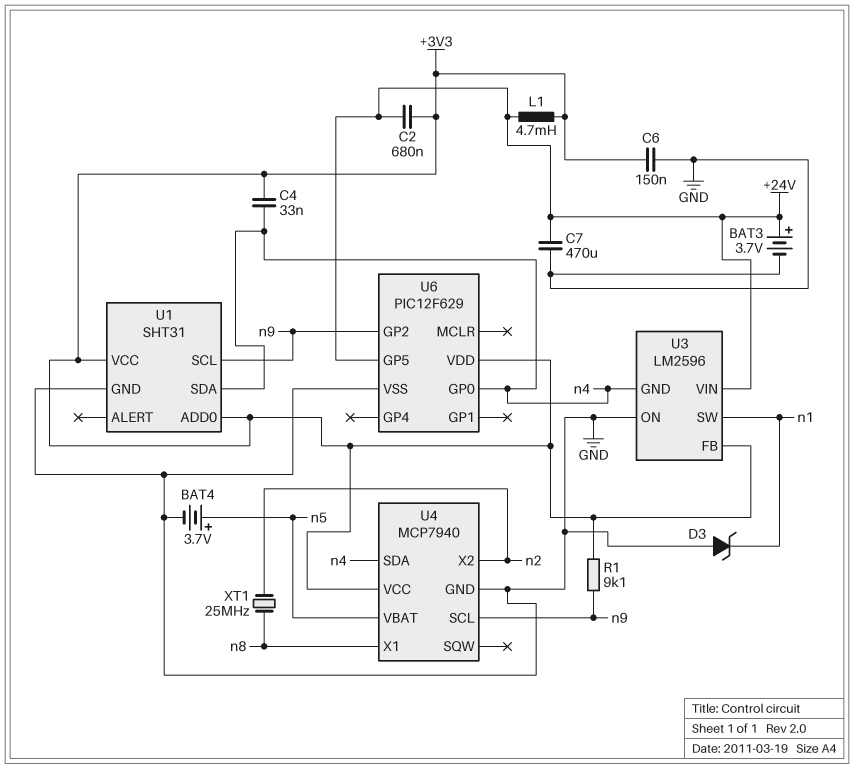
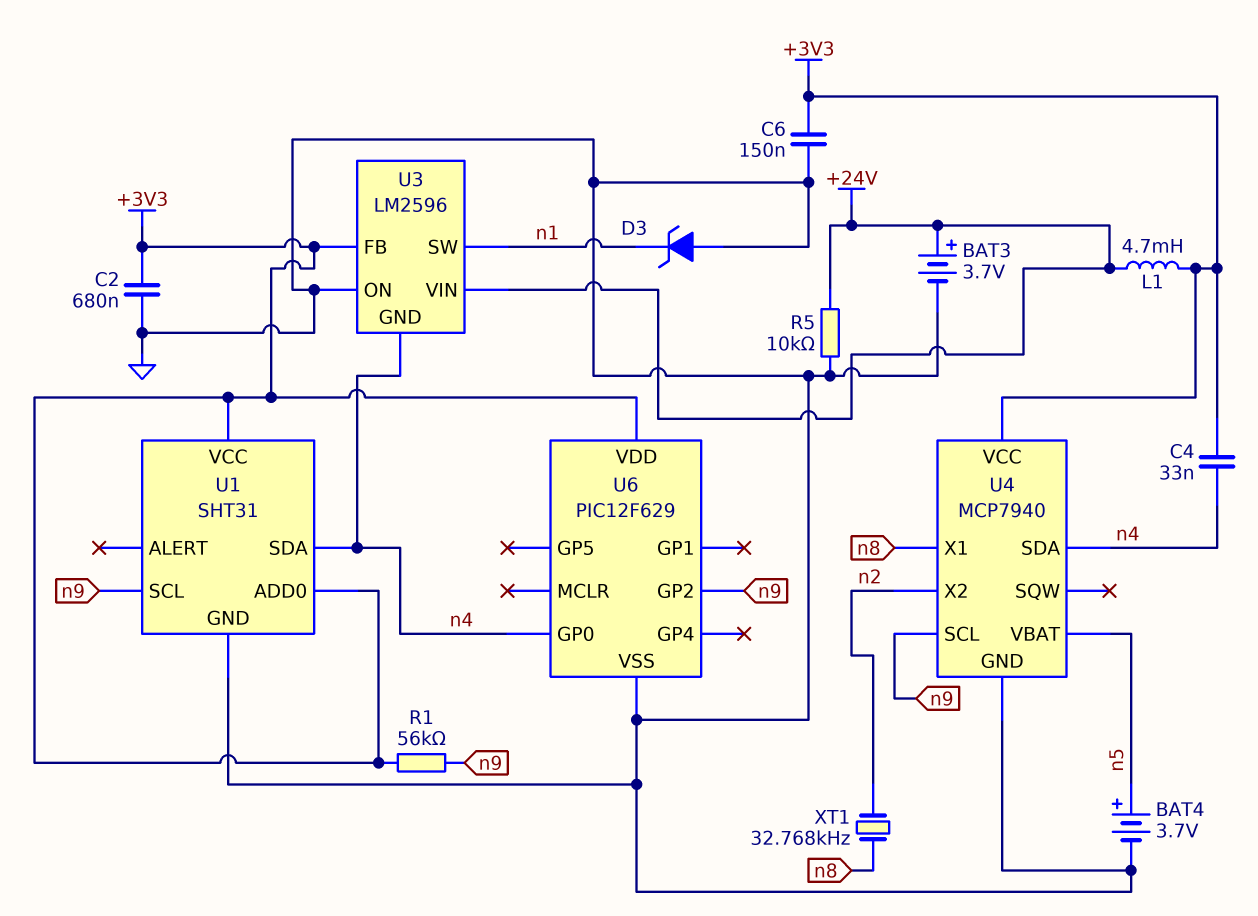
C2: 680nF (+3V3, +24V) -> 680nF (+3V3, GND)
C7: 470uF (+24V, GND) -> none
R1: 9.1k (+3V3, n9) -> 56k (+3V3, n9)
R5: none -> 10k (+24V, GND)
U6 pin GP5: +24V -> none
XT1: 25MHz (n2, n8) -> 32.768kHz (n2, n8)

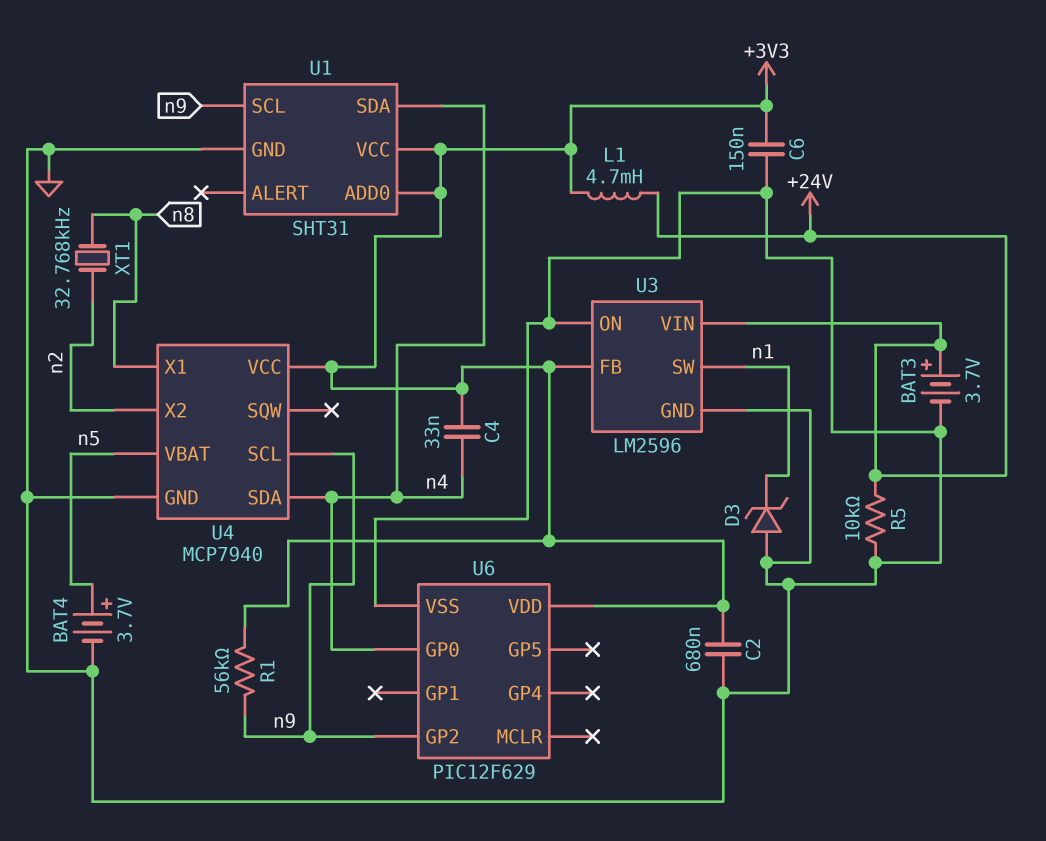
U3 pin GND: n4 -> GND

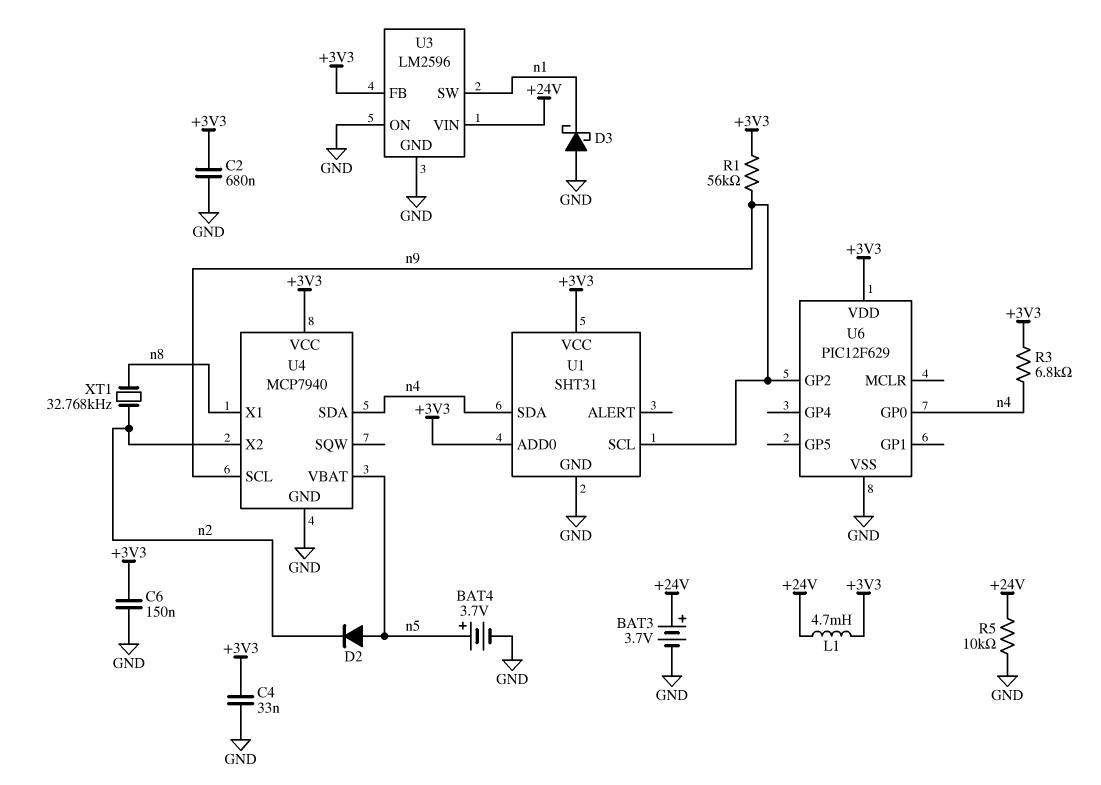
C4: 33nF (+3V3, n4) -> 33nF (+3V3, GND)
D2: none -> diode (A n5, K n2)
D3: zener (A GND, K n1) -> schottky (A GND, K n1)
R3: none -> 6.8k (+3V3, n4)

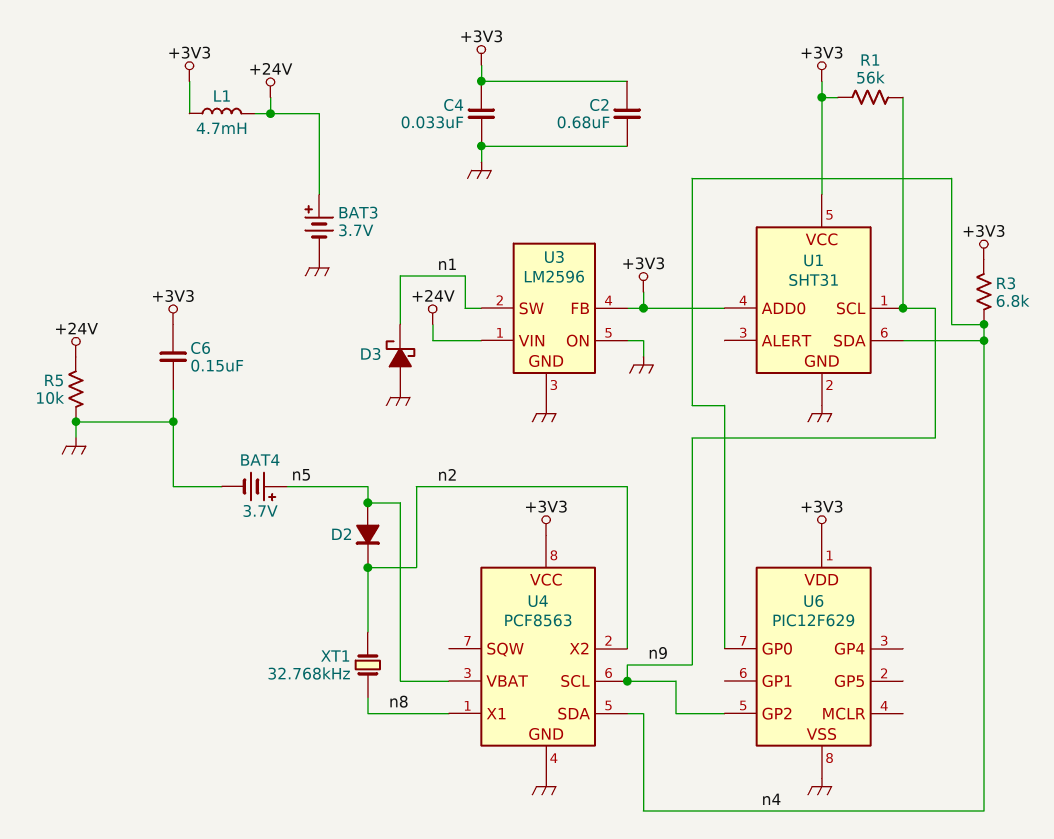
U4: MCP7940 -> PCF8563

